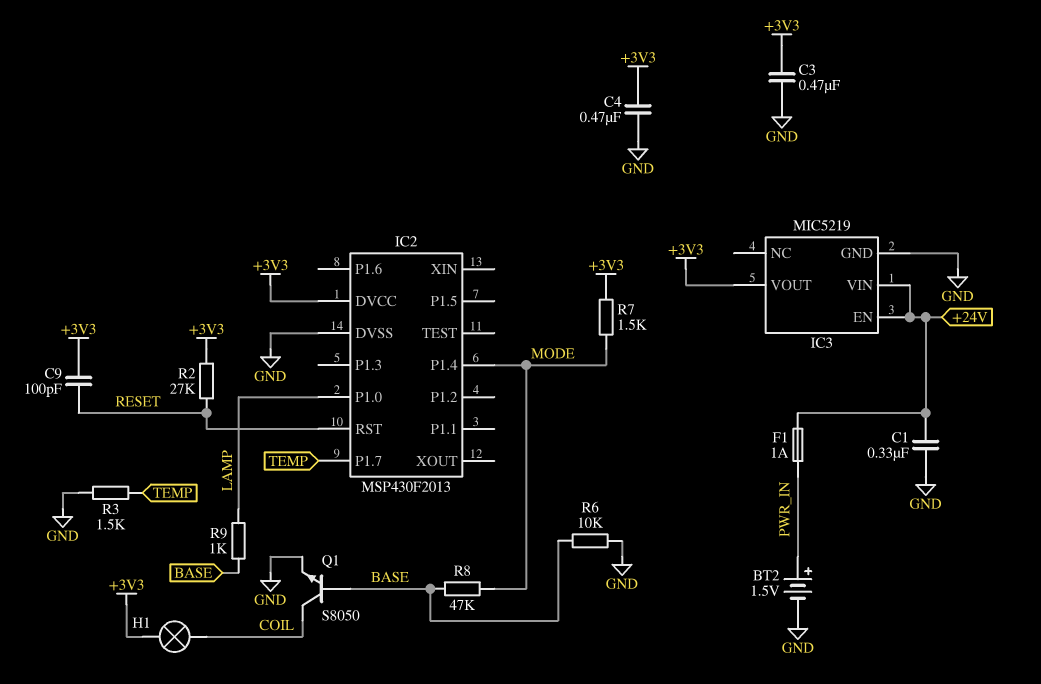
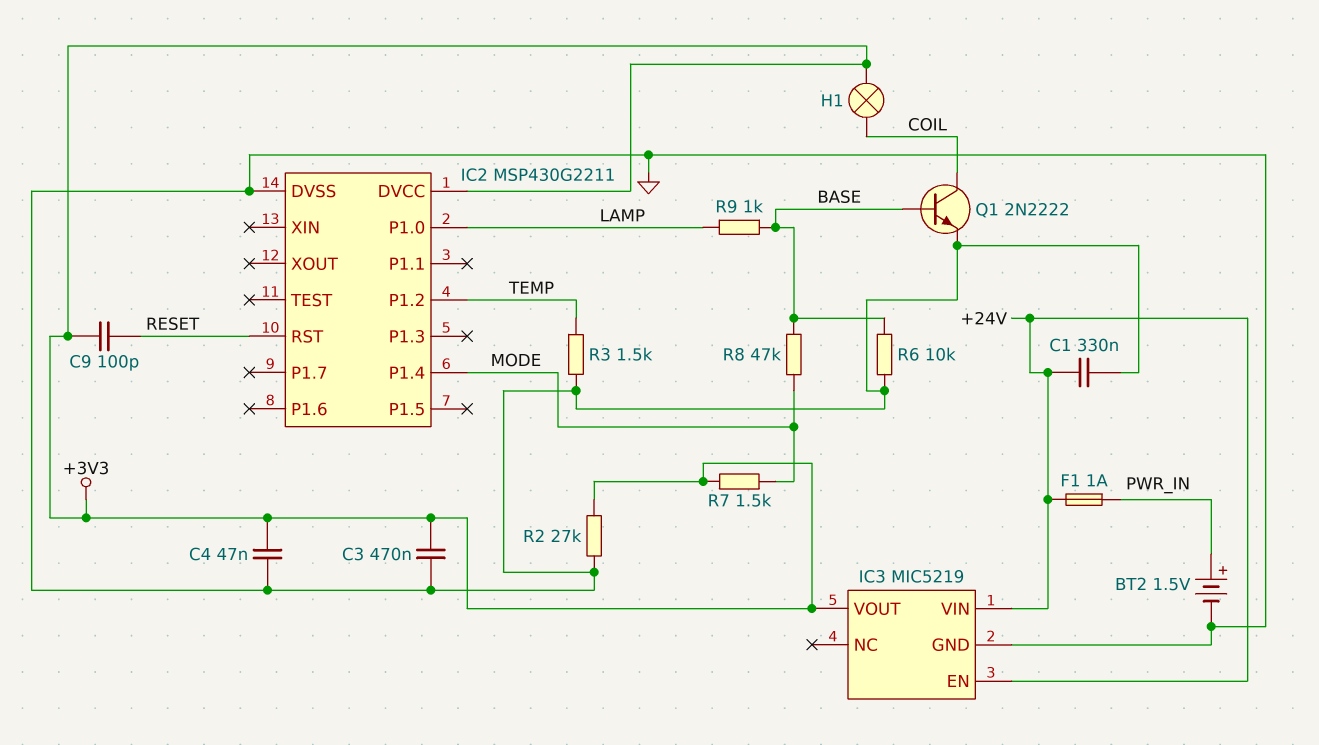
C4: 470nF (+3V3, GND) -> 47nF (+3V3, GND)
IC2: MSP430F2013 -> MSP430G2211
IC2 pin P1.2: none -> TEMP
IC2 pin P1.7: TEMP -> none
Q1: NPN S8050 (B BASE, C COIL, E GND) -> NPN 2N2222 (B BASE, C COIL, E GND)
R2: 27k (+3V3, RESET) -> 27k (+3V3, GND)

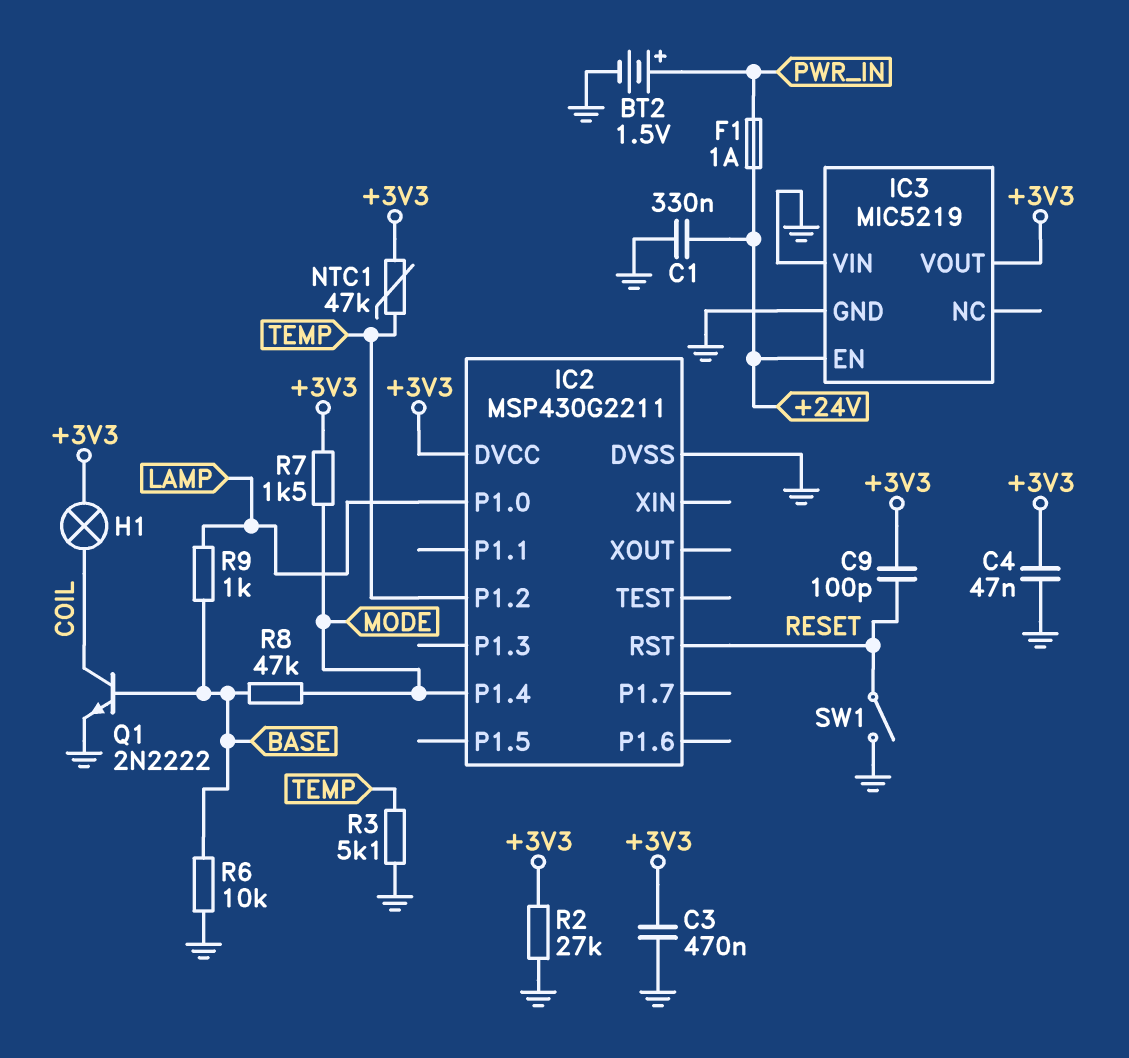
IC3 pin VIN: +24V -> GND
NTC1: none -> 47k (+3V3, TEMP)
R3: 1.5k (GND, TEMP) -> 5.1k (GND, TEMP)
SW1: none -> switch (GND, RESET)

